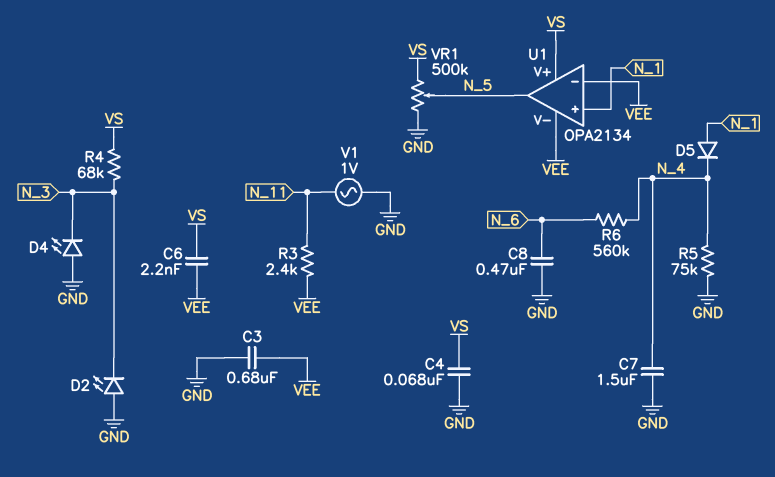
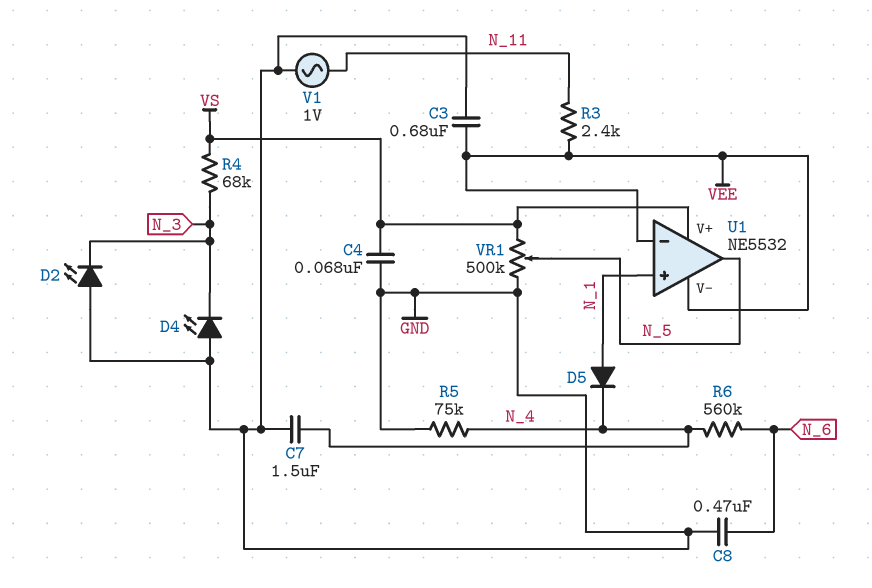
C6: 2.2nF (VEE, VS) -> none
U1: OPA2134 -> NE5532

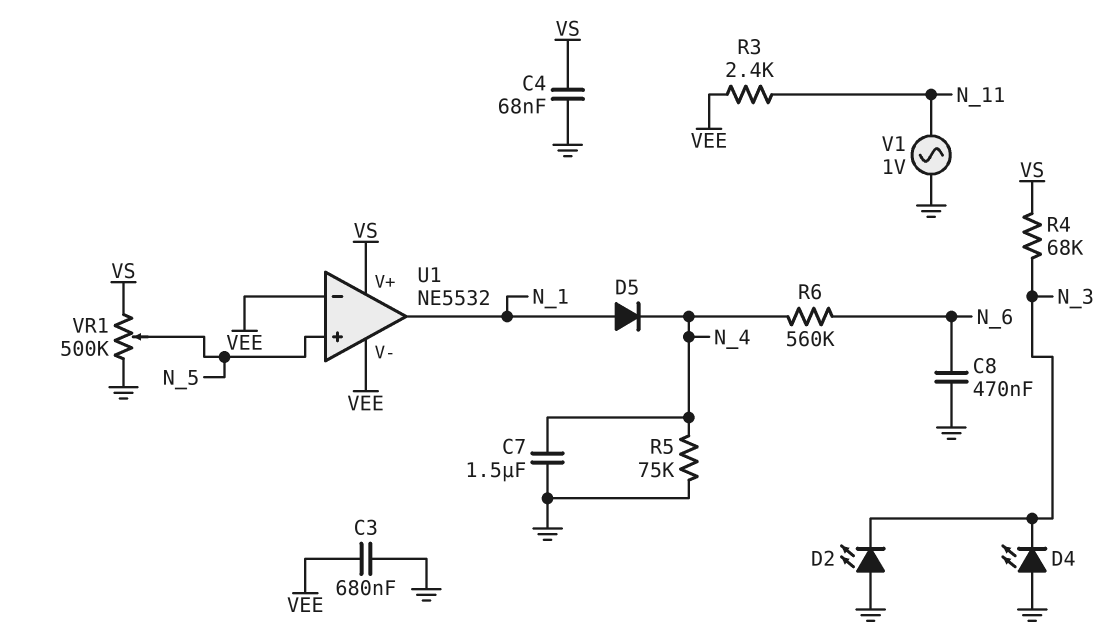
U1 pin in+: N_1 -> N_5
U1 pin out: N_5 -> N_1

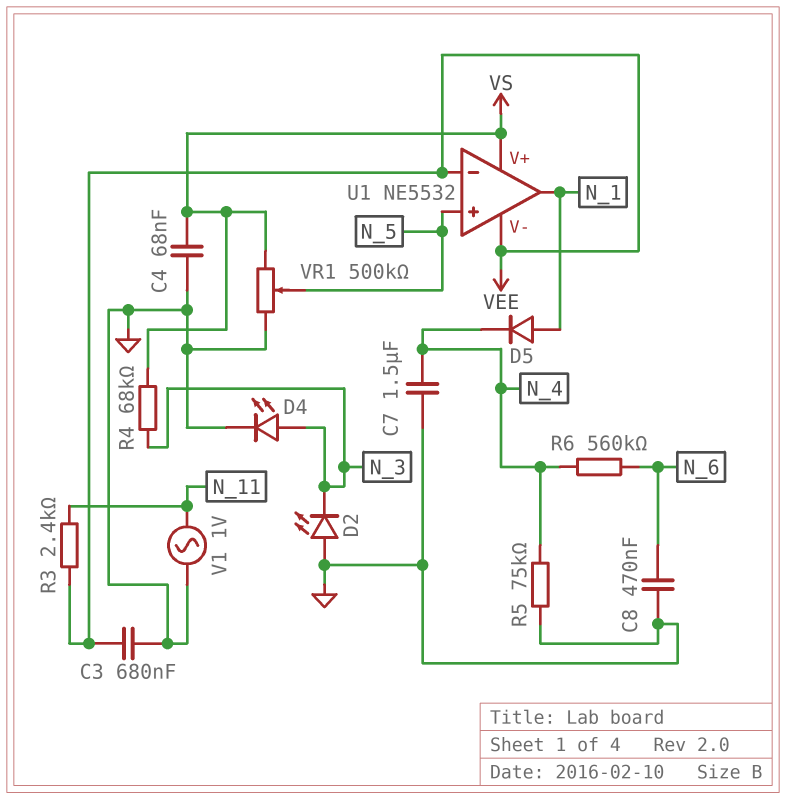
D4: LED (A GND, K N_3) -> LED (A N_3, K GND)

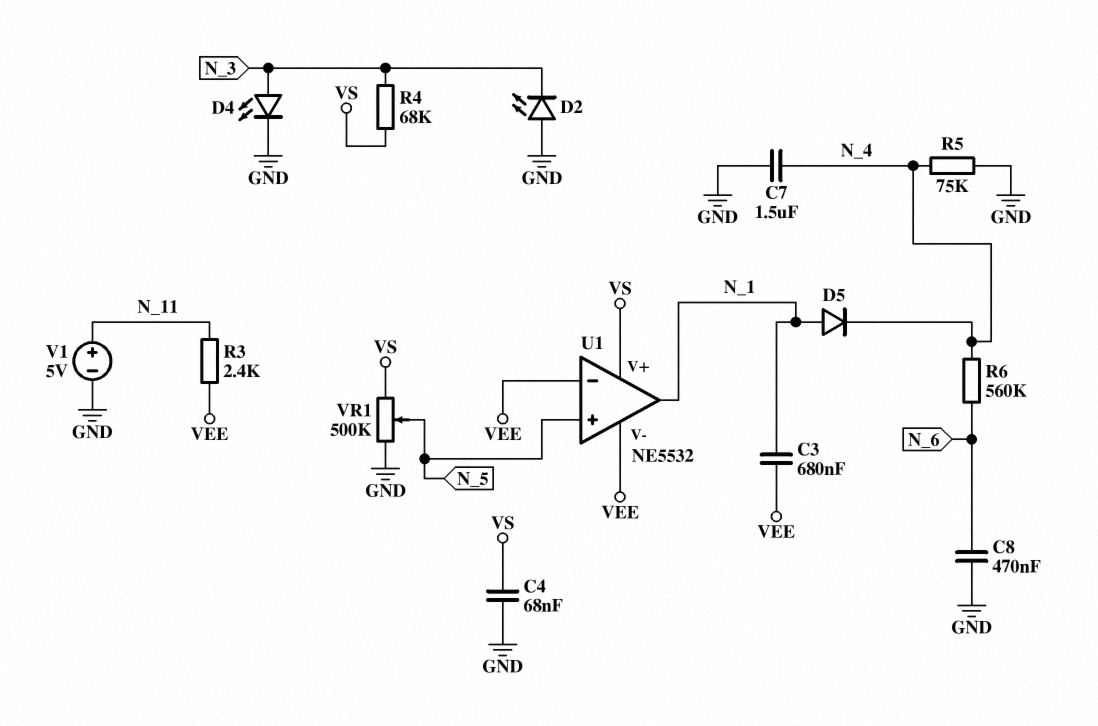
C3: 680nF (GND, VEE) -> 680nF (N_1, VEE)
V1: AC 1V (GND, N_11) -> 5V (plus N_11, minus GND)

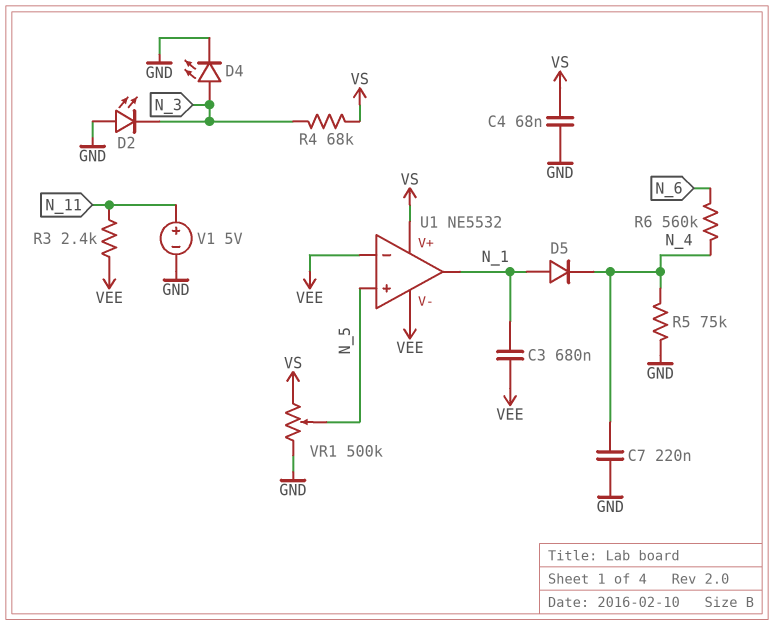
C7: 1.5uF (GND, N_4) -> 220nF (GND, N_4)
C8: 470nF (GND, N_6) -> none

